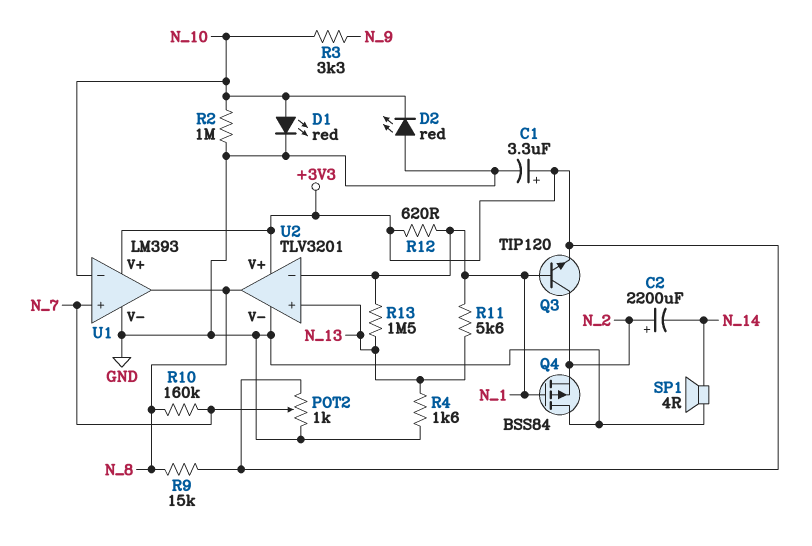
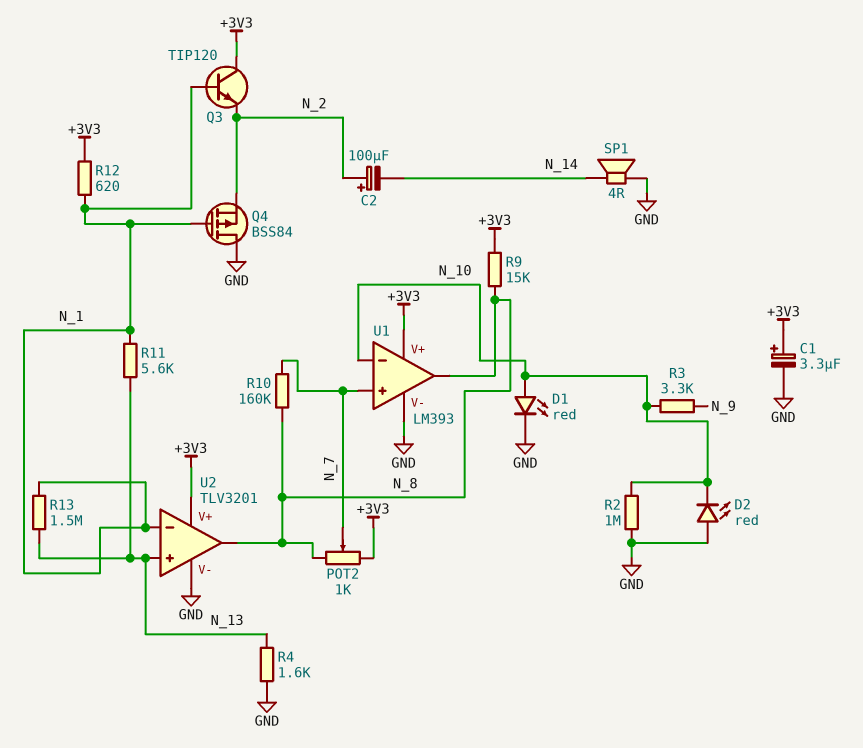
C2: 2200uF (plus N_2, minus N_14) -> 100uF (plus N_2, minus N_14)
POT2: 1k (+3V3, GND, wiper N_7) -> 1k (+3V3, N_8, wiper N_7)
Q3: NPN TIP120 (B N_1, C N_2, E +3V3) -> NPN TIP120 (B N_1, C +3V3, E N_2)

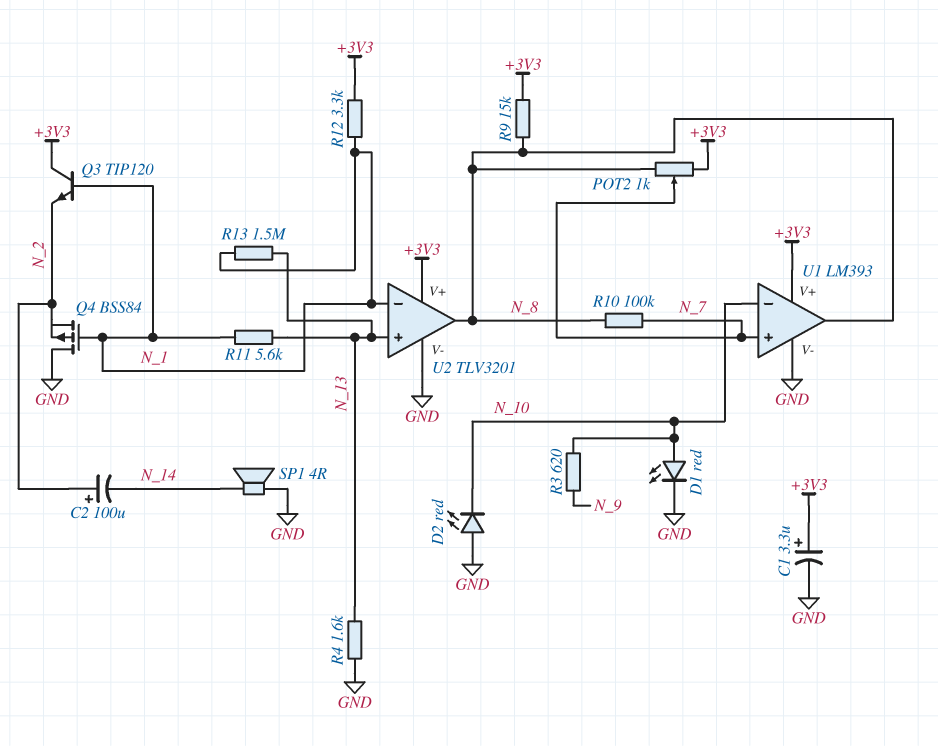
R2: 1M (GND, N_10) -> none
R3: 3.3k (N_9, N_10) -> 620 (N_9, N_10)
R10: 160k (N_7, N_8) -> 100k (N_7, N_8)
R12: 620 (+3V3, N_1) -> 3.3k (+3V3, N_1)

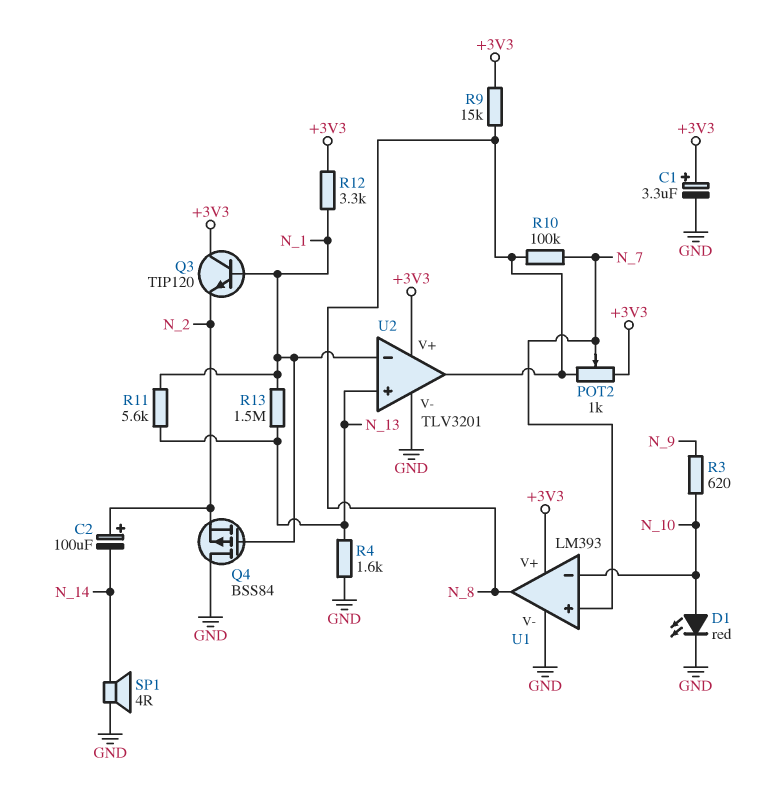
D2: LED red (A GND, K N_10) -> none

